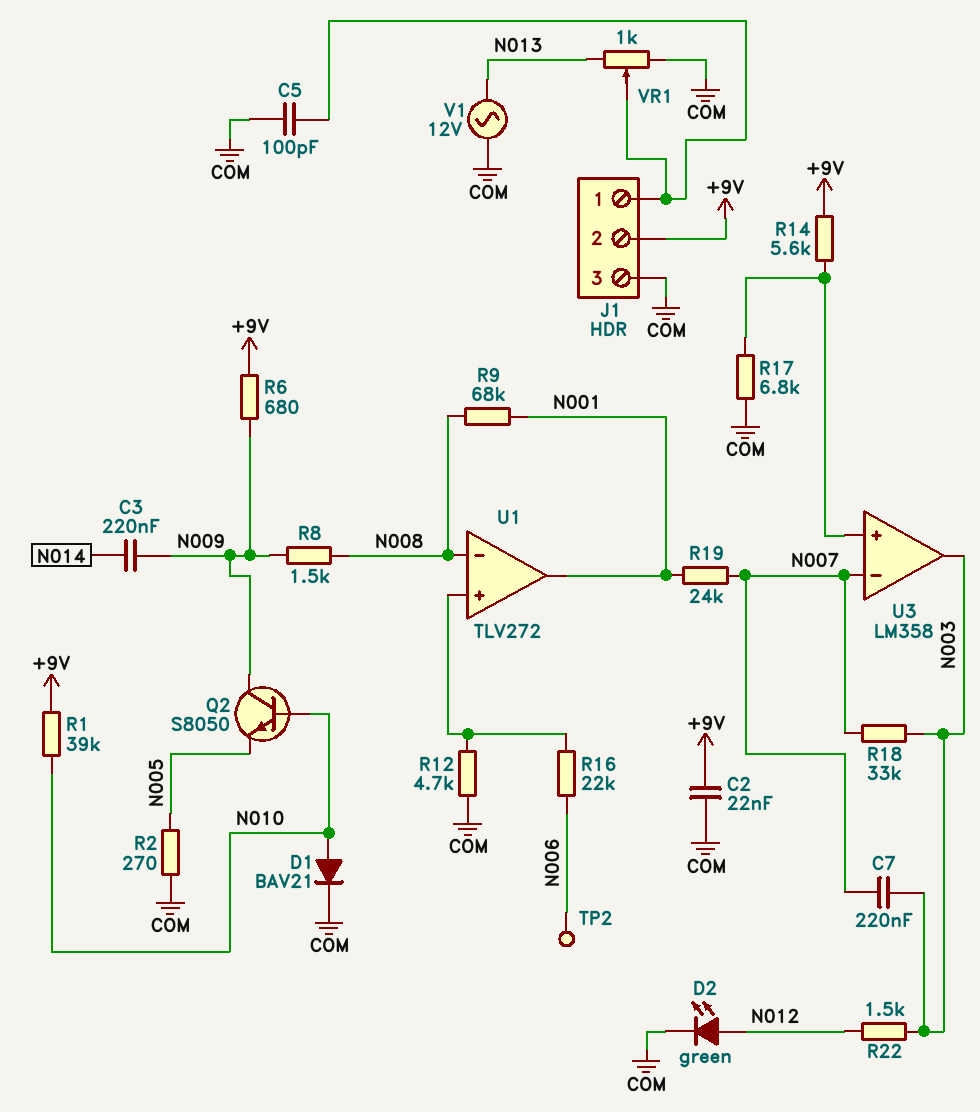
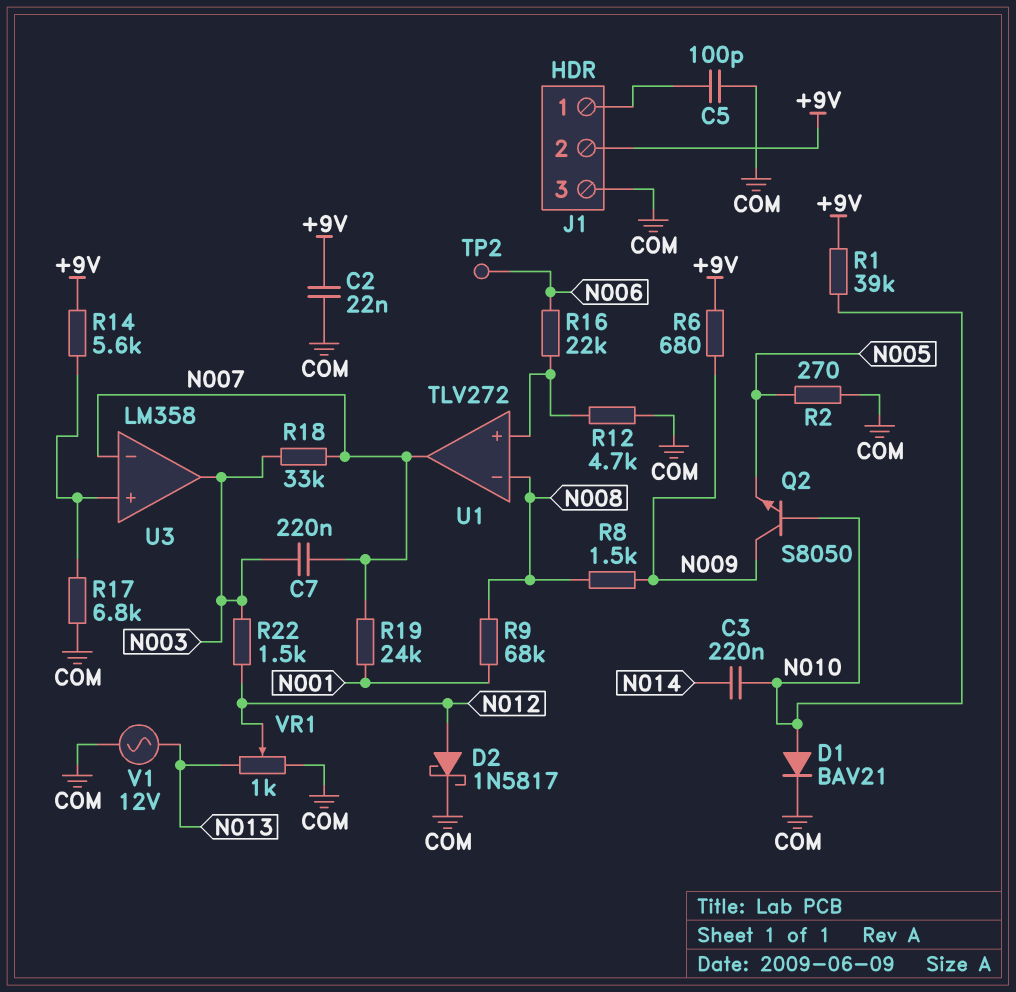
C3: 220nF (N009, N014) -> 220nF (N010, N014)
D2: LED green (A N012, K COM) -> schottky 1N5817 (A N012, K COM)
U1 pin out: N001 -> N007
VR1: 1k (COM, N013, wiper J1/1) -> 1k (COM, N013, wiper N012)

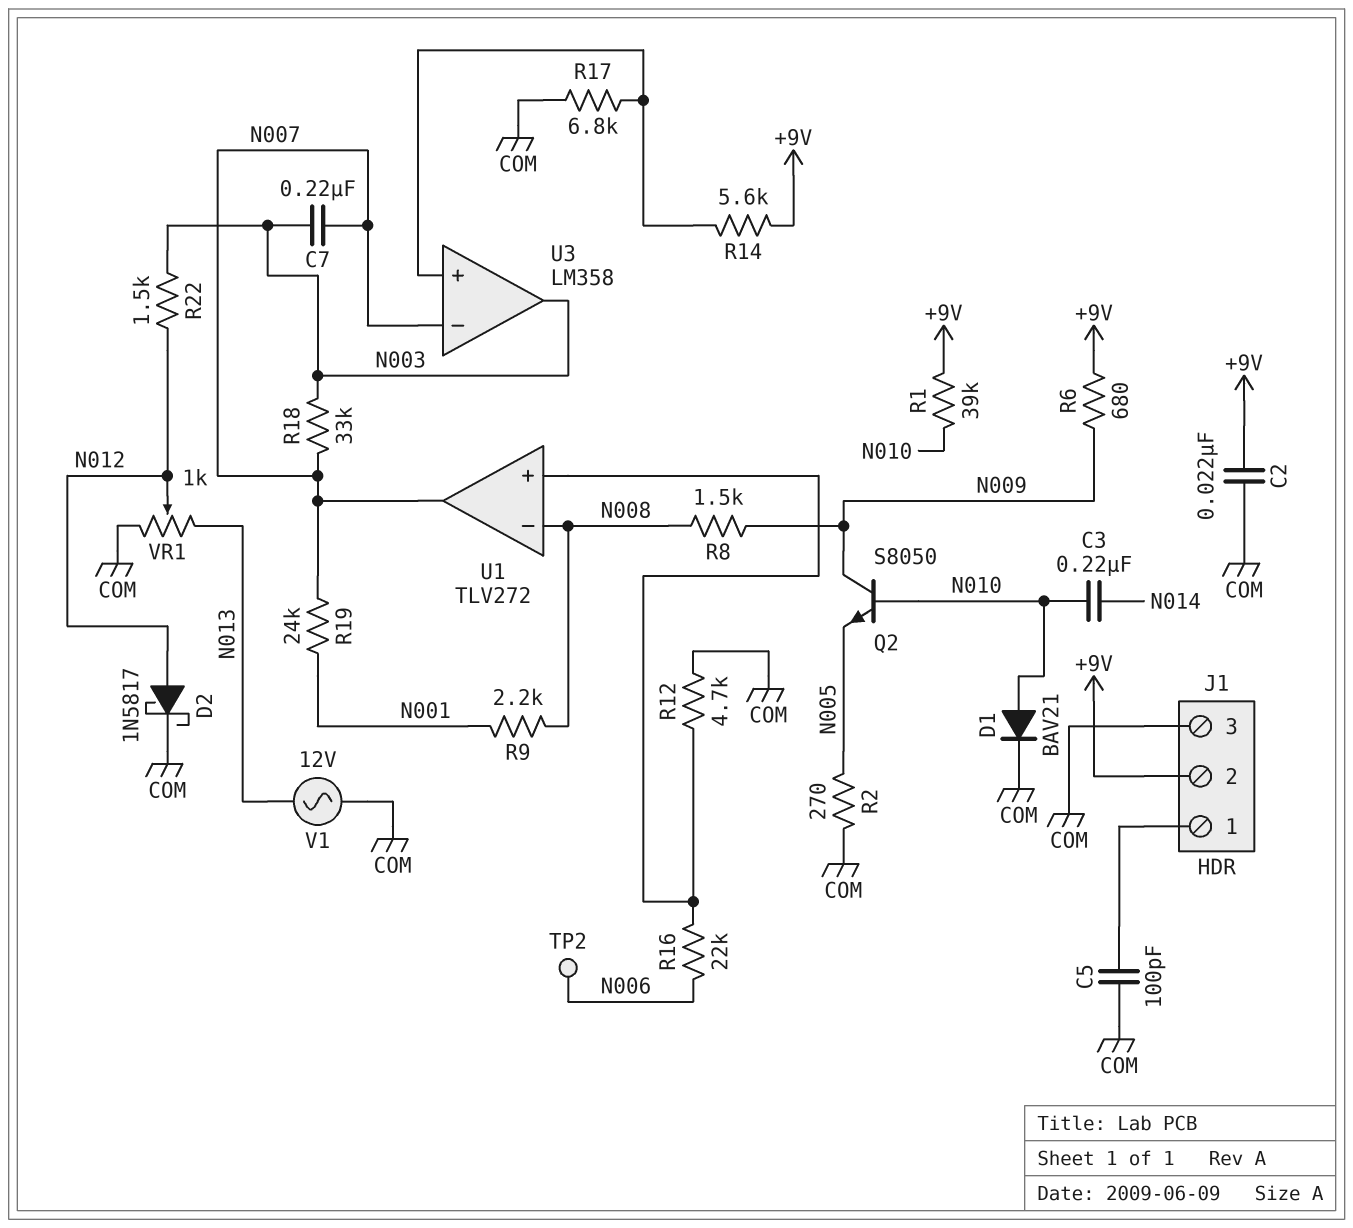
R9: 68k (N001, N008) -> 2.2k (N001, N008)

